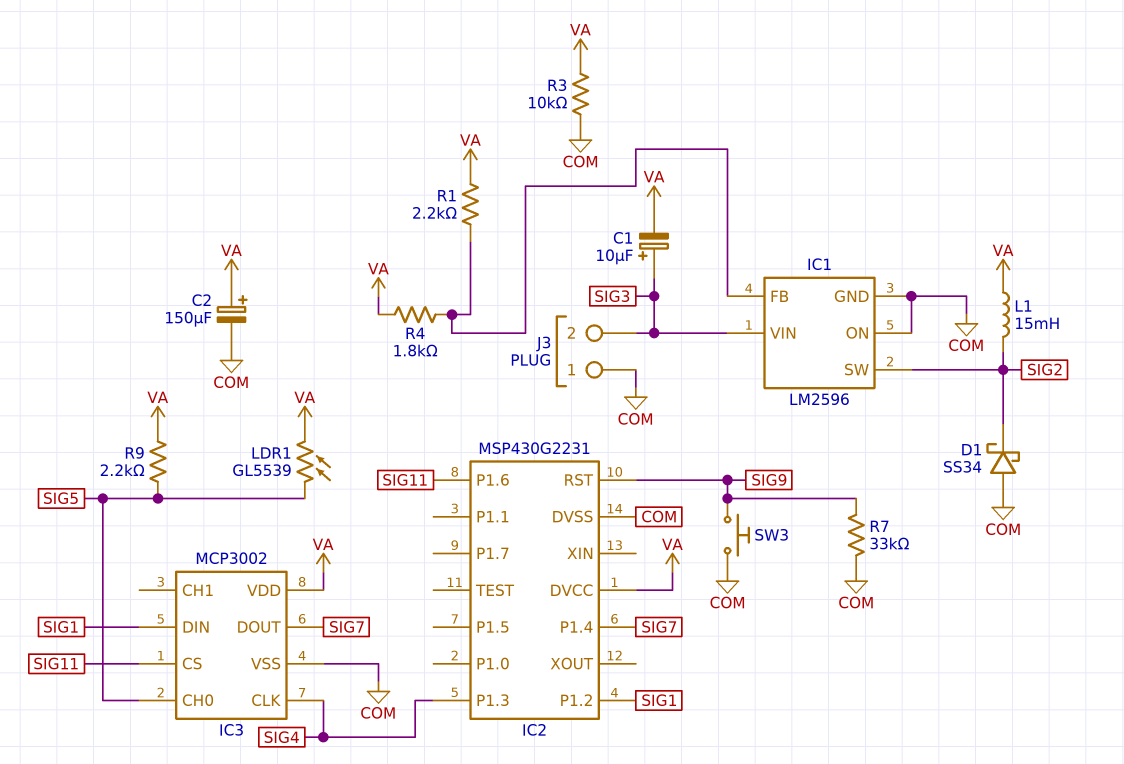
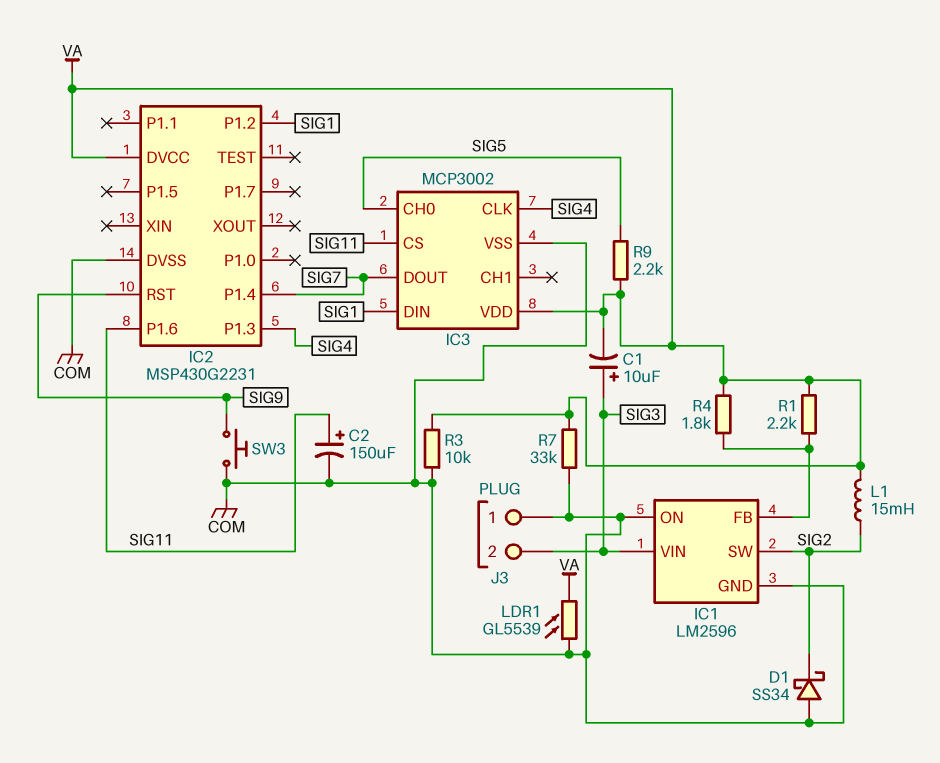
C2: 150uF (plus VA, minus COM) -> 150uF (plus SIG11, minus COM)
LDR1: GL5539 (SIG5, VA) -> GL5539 (COM, VA)
R7: 33k (COM, SIG9) -> 33k (COM, VA)

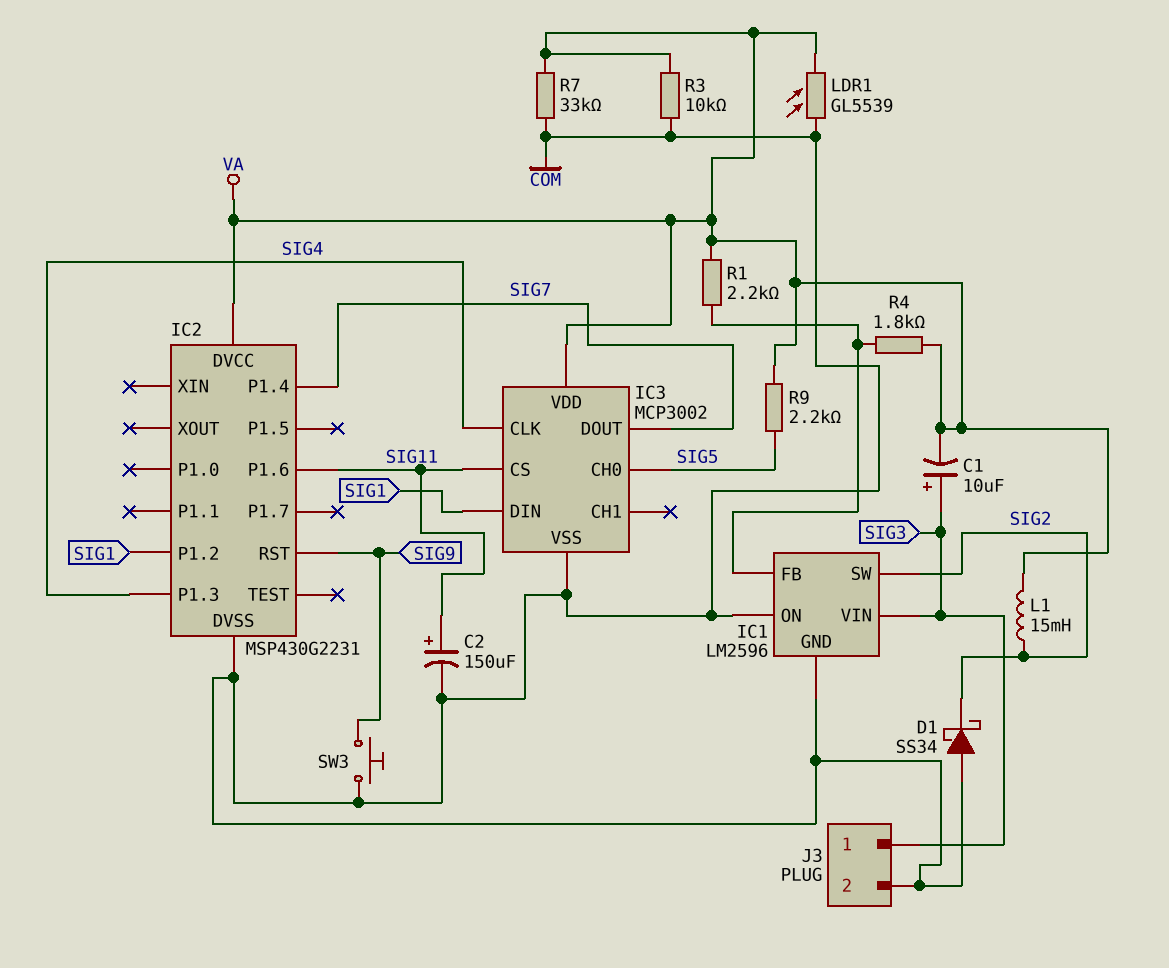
J3 pin 1: COM -> SIG3
J3 pin 2: SIG3 -> COM

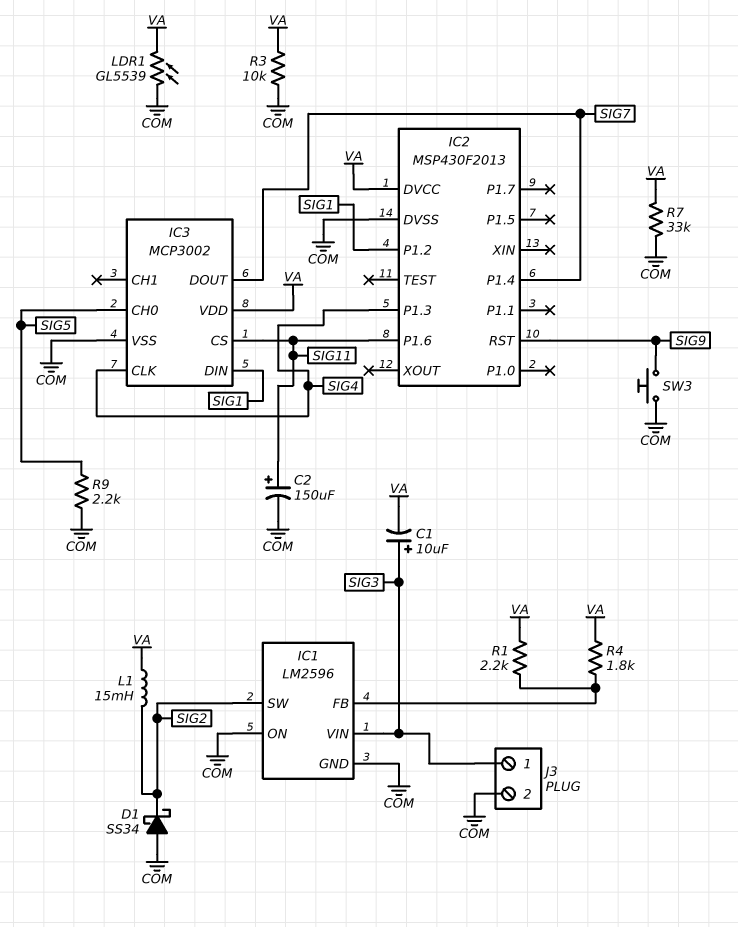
IC2: MSP430G2231 -> MSP430F2013
R9: 2.2k (SIG5, VA) -> 2.2k (COM, SIG5)

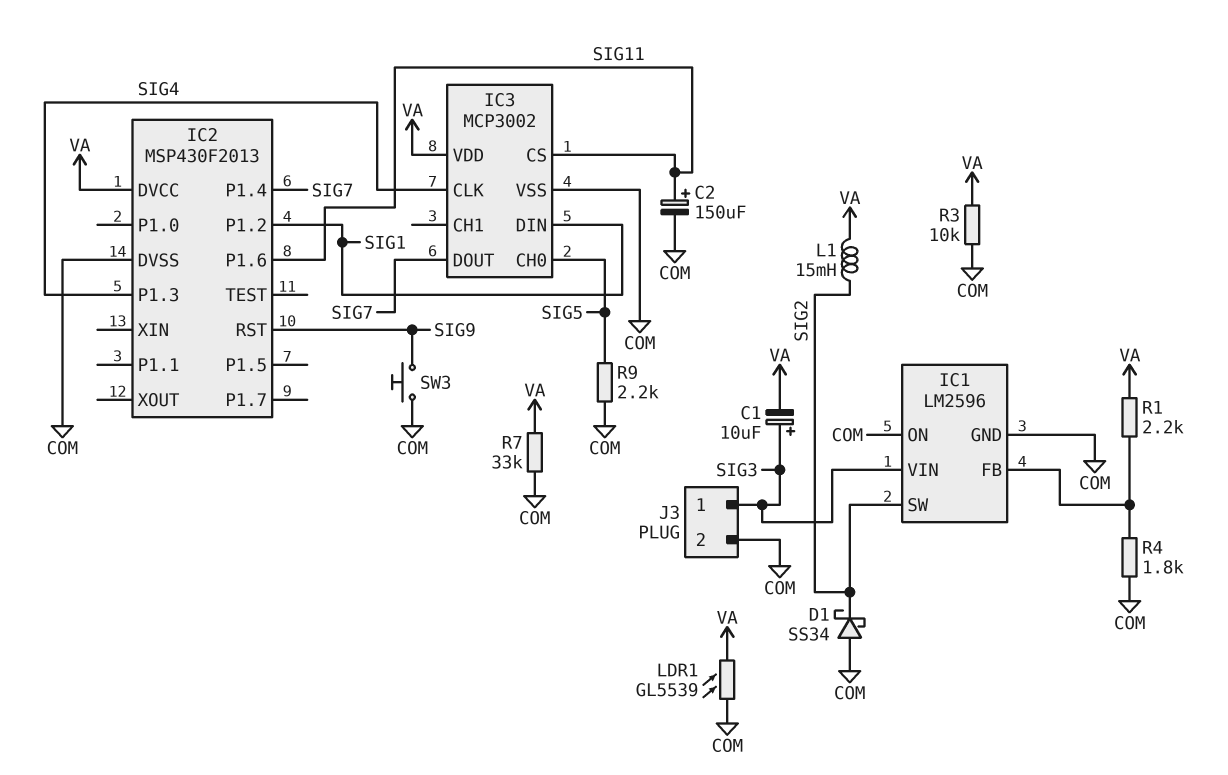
R4: 1.8k (IC1/FB, VA) -> 1.8k (COM, IC1/FB)

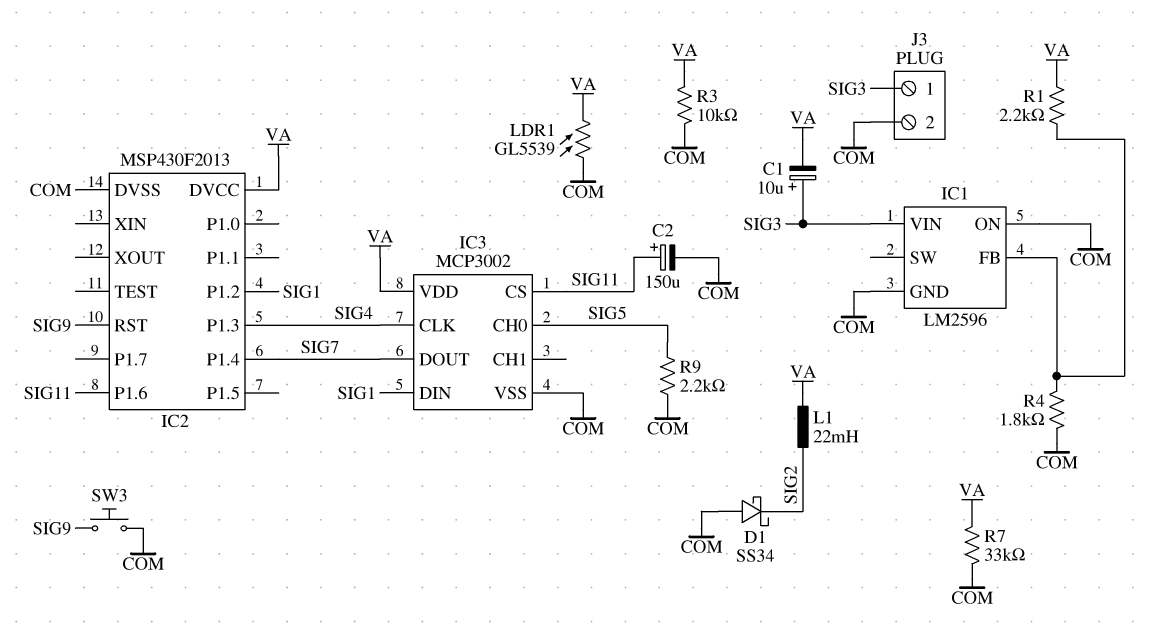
IC1 pin SW: SIG2 -> none
L1: 15mH (SIG2, VA) -> 22mH (SIG2, VA)

